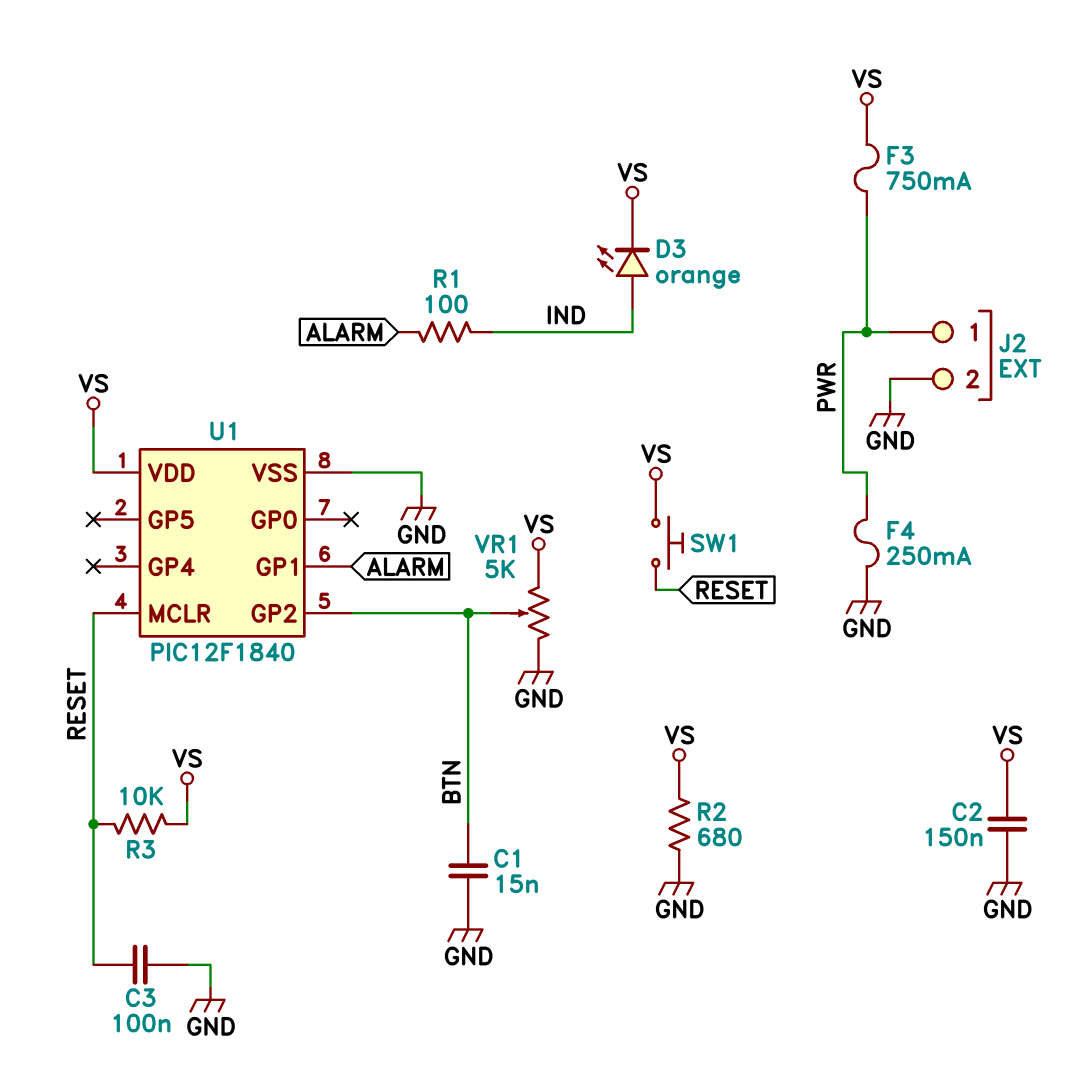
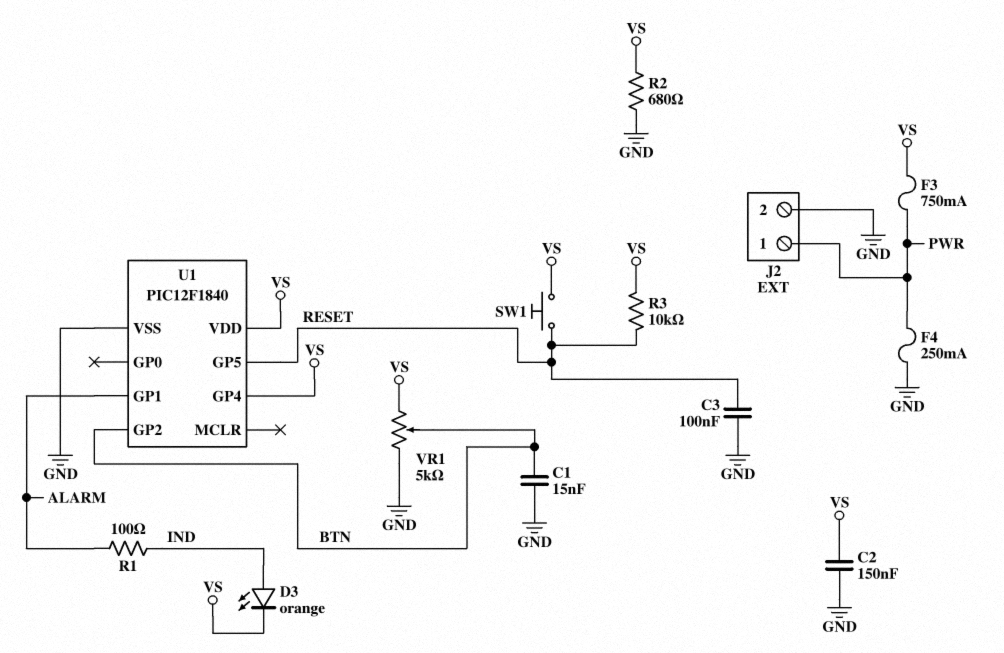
U1 pin GP4: none -> VS
U1 pin GP5: none -> RESET
U1 pin MCLR: RESET -> none

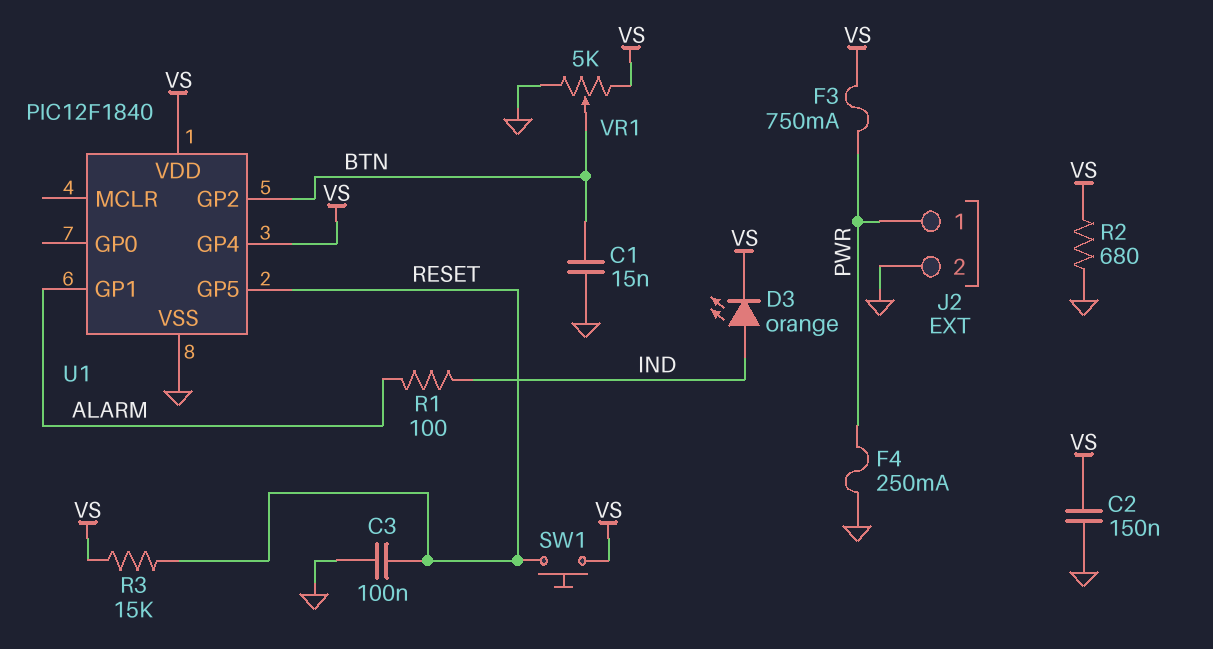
R3: 10k (RESET, VS) -> 15k (RESET, VS)

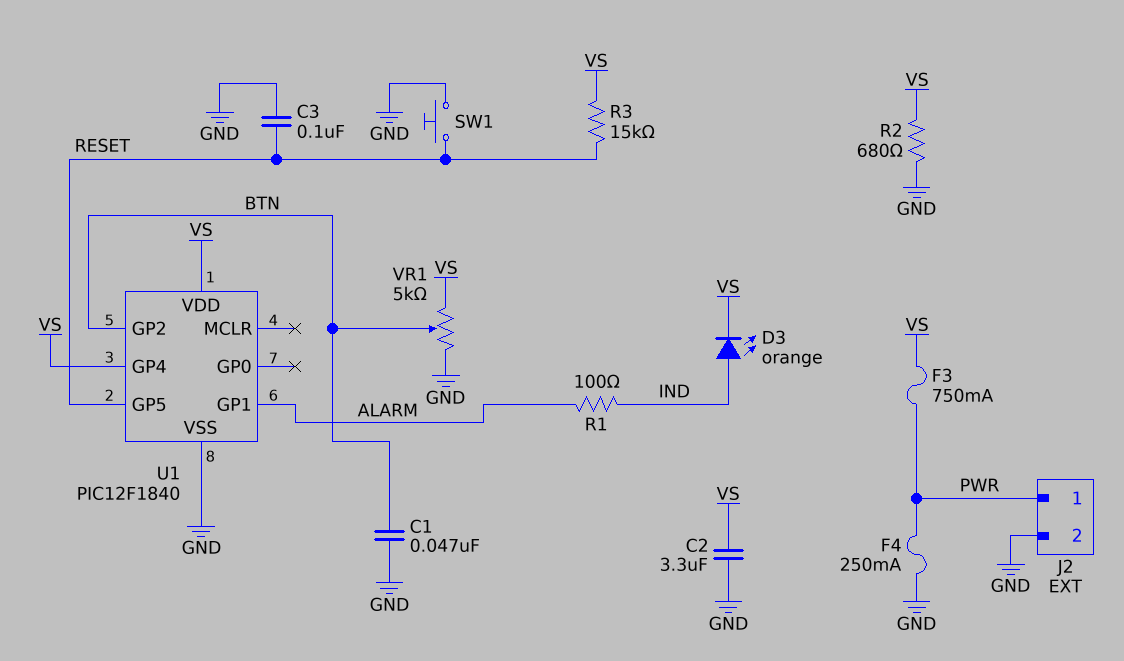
C1: 15nF (BTN, GND) -> 47nF (BTN, GND)
C2: 150nF (GND, VS) -> 3.3uF (GND, VS)
SW1: button (RESET, VS) -> button (GND, RESET)

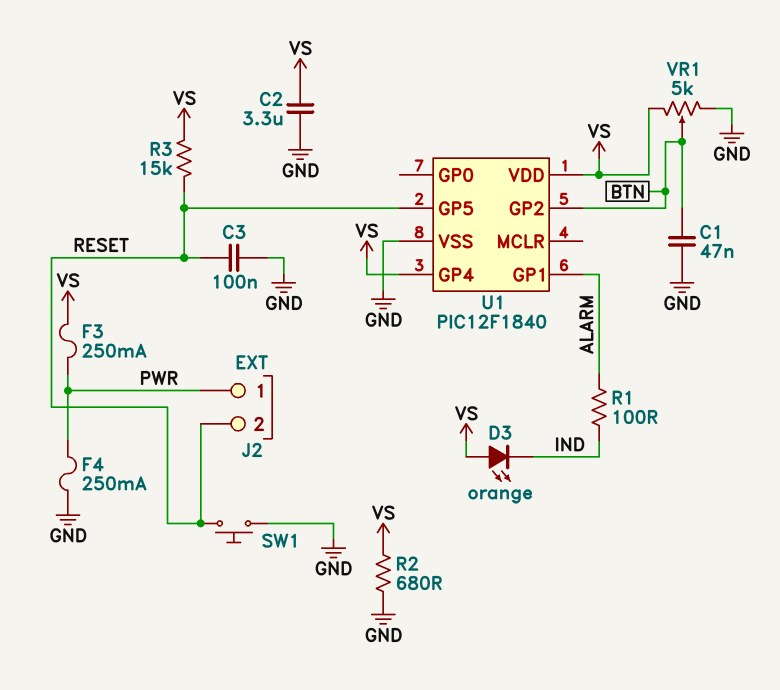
D3: LED orange (A IND, K VS) -> LED orange (A VS, K IND)
F3: 750mA (PWR, VS) -> 250mA (PWR, VS)
J2 pin 2: GND -> RESET

